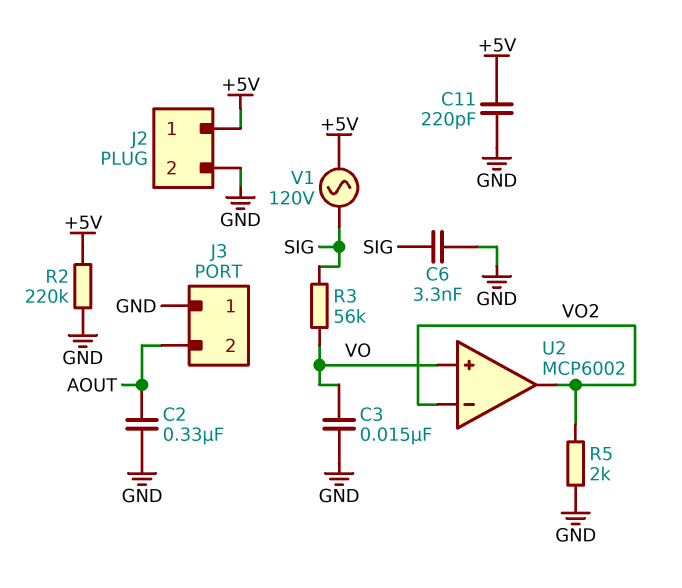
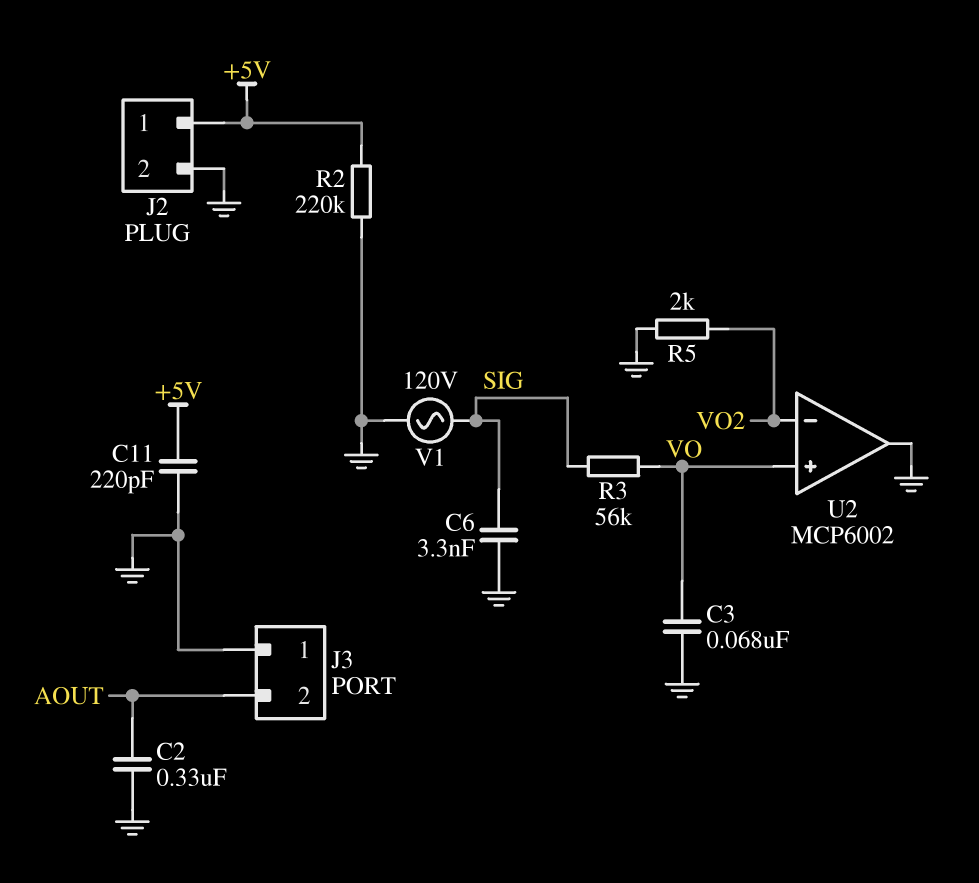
C3: 15nF (GND, VO) -> 68nF (GND, VO)
U2 pin out: VO2 -> GND
V1: AC 120V (+5V, SIG) -> AC 120V (GND, SIG)

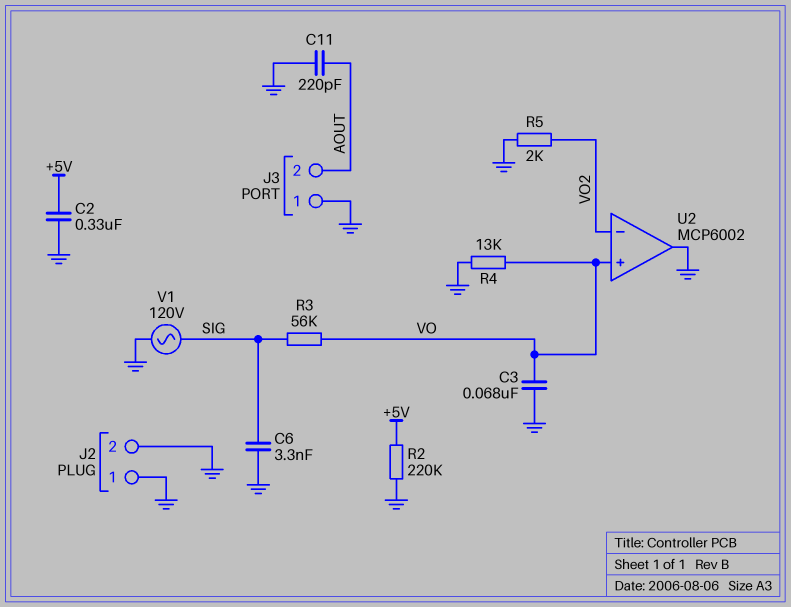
C2: 330nF (AOUT, GND) -> 330nF (+5V, GND)
C11: 220pF (+5V, GND) -> 220pF (AOUT, GND)
J2 pin 1: +5V -> GND
R4: none -> 13k (GND, VO)

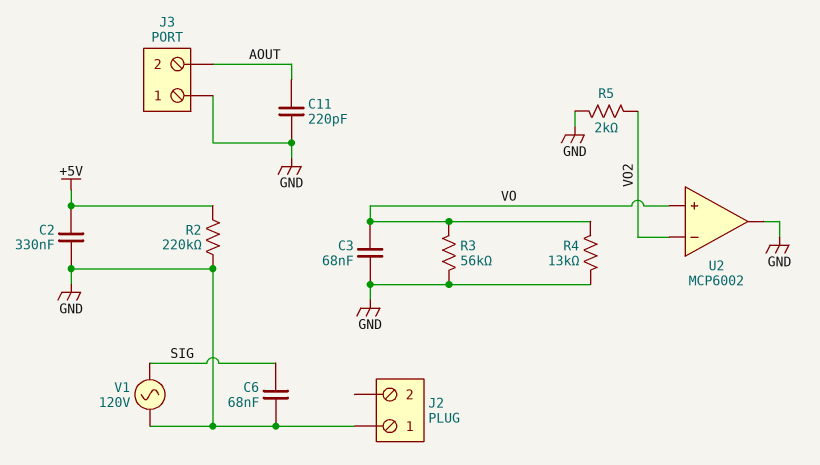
C6: 3.3nF (GND, SIG) -> 68nF (GND, SIG)
J2 pin 2: GND -> none
R3: 56k (SIG, VO) -> 56k (GND, VO)

